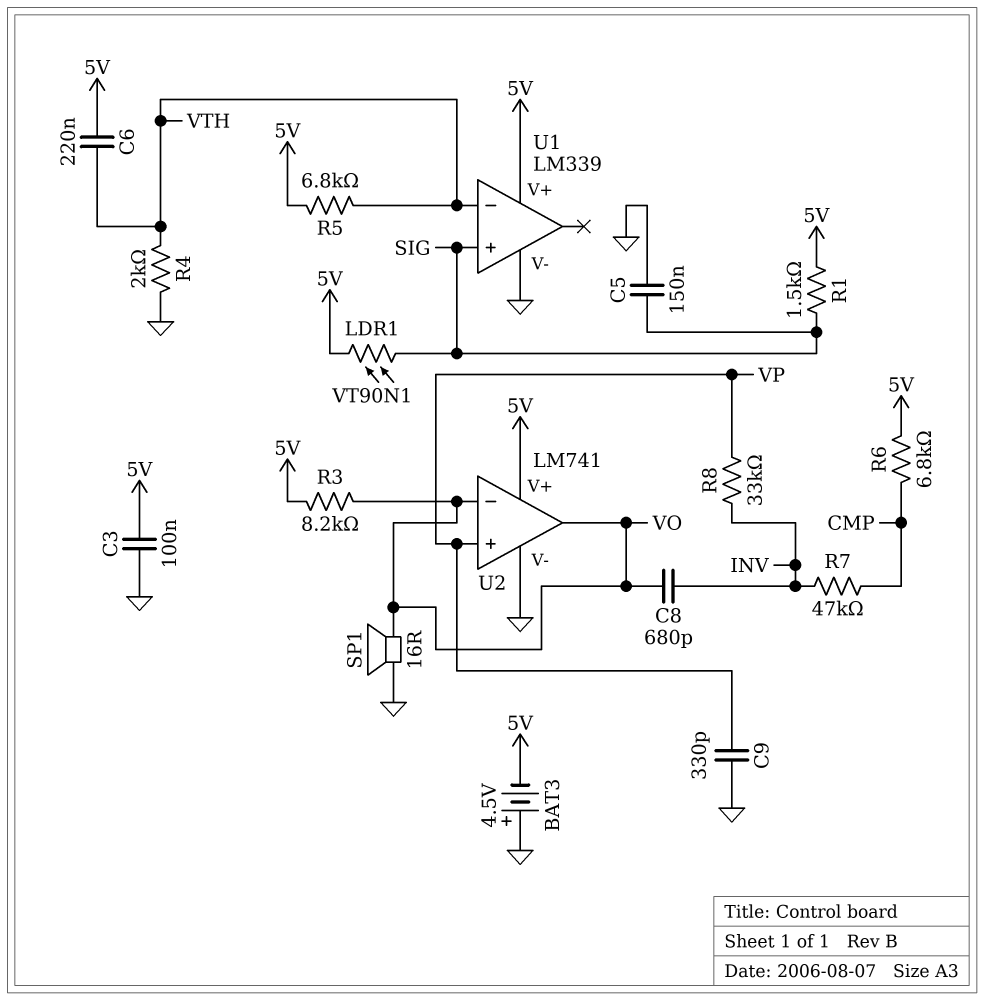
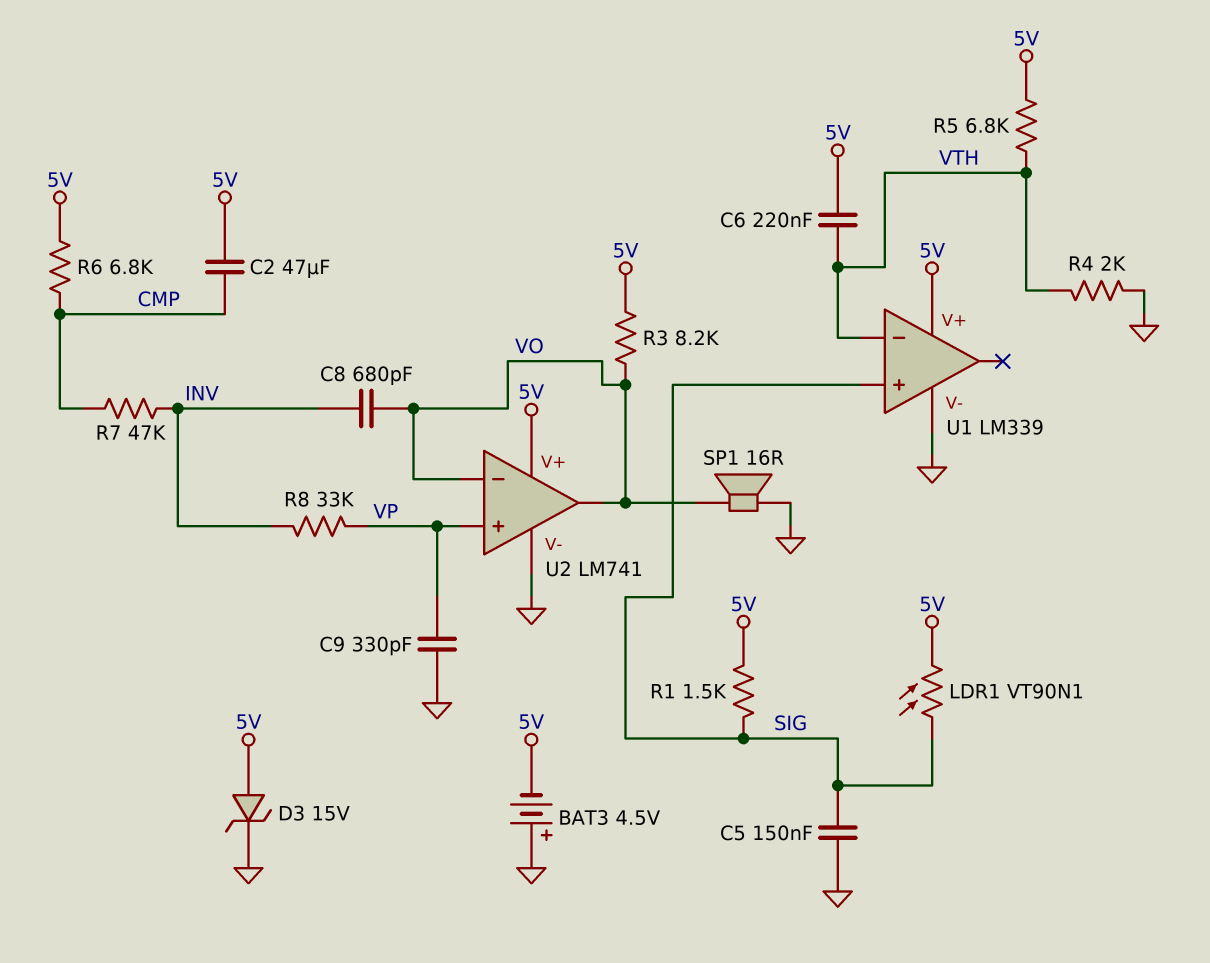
C2: none -> 47uF (5V, CMP)
C3: 100nF (5V, GND) -> none
D3: none -> zener 15V (A 5V, K GND)

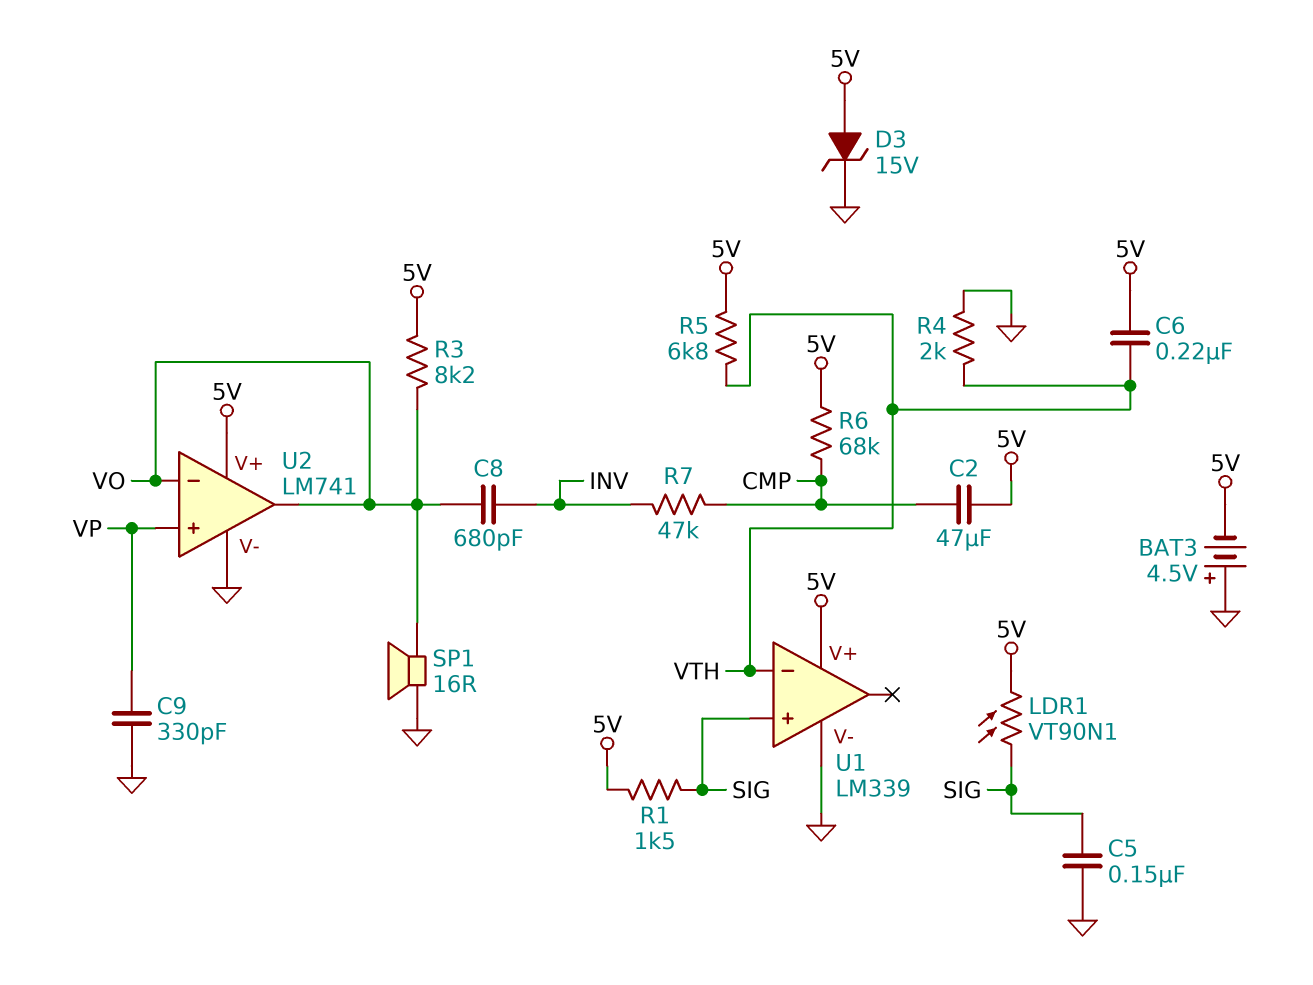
R6: 6.8k (5V, CMP) -> 68k (5V, CMP)
R8: 33k (INV, VP) -> none

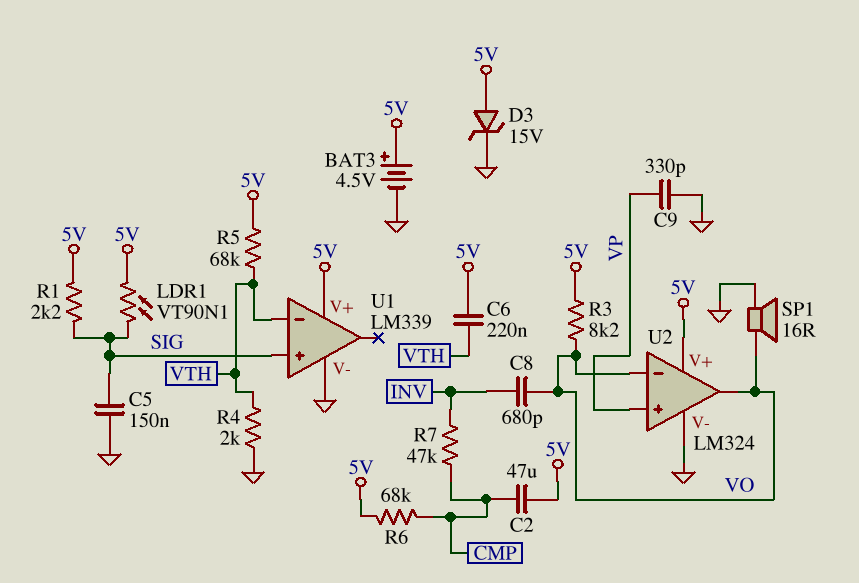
BAT3: 4.5V (plus GND, minus 5V) -> 4.5V (plus 5V, minus GND)
R1: 1.5k (5V, SIG) -> 2.2k (5V, SIG)
R5: 6.8k (5V, VTH) -> 68k (5V, VTH)
U2: LM741 -> LM324

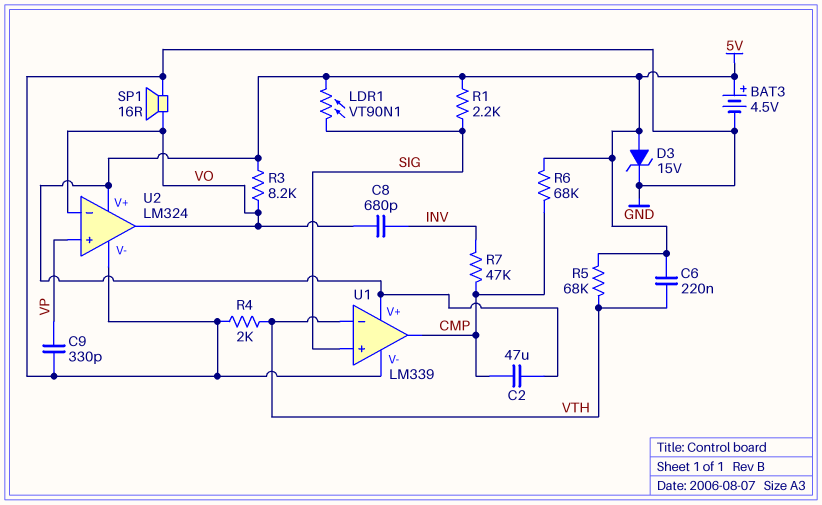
C5: 150nF (GND, SIG) -> none
U1 pin out: none -> CMP

